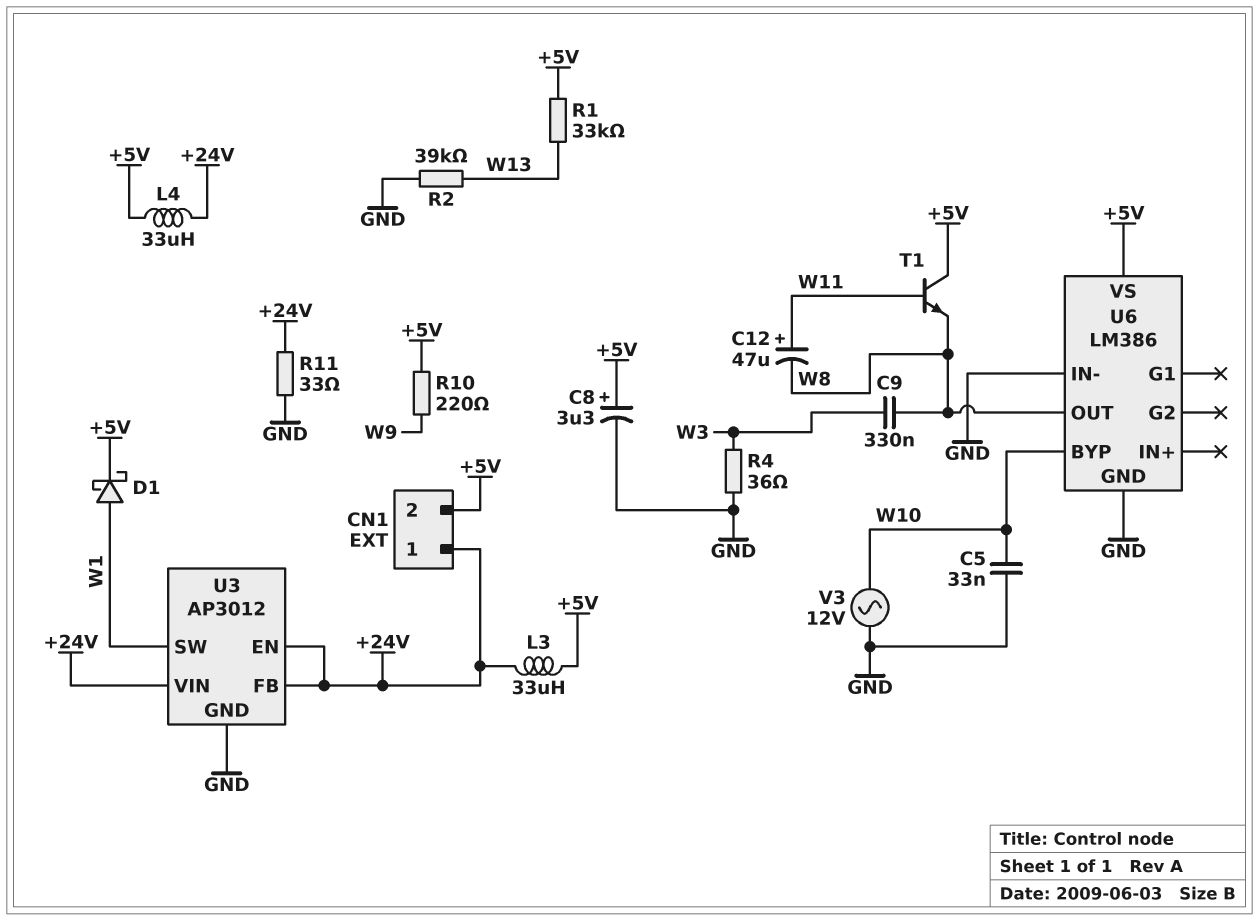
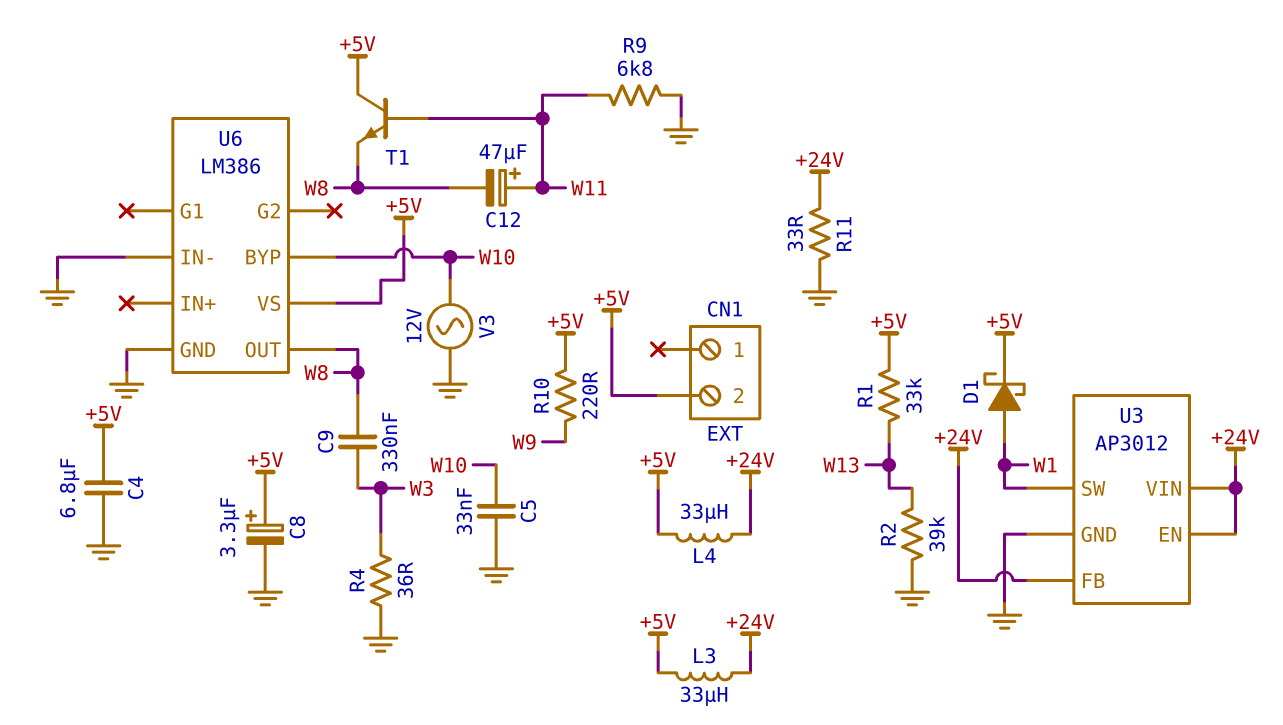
C4: none -> 6.8uF (+5V, GND)
CN1 pin 1: +24V -> none
R9: none -> 6.8k (GND, W11)

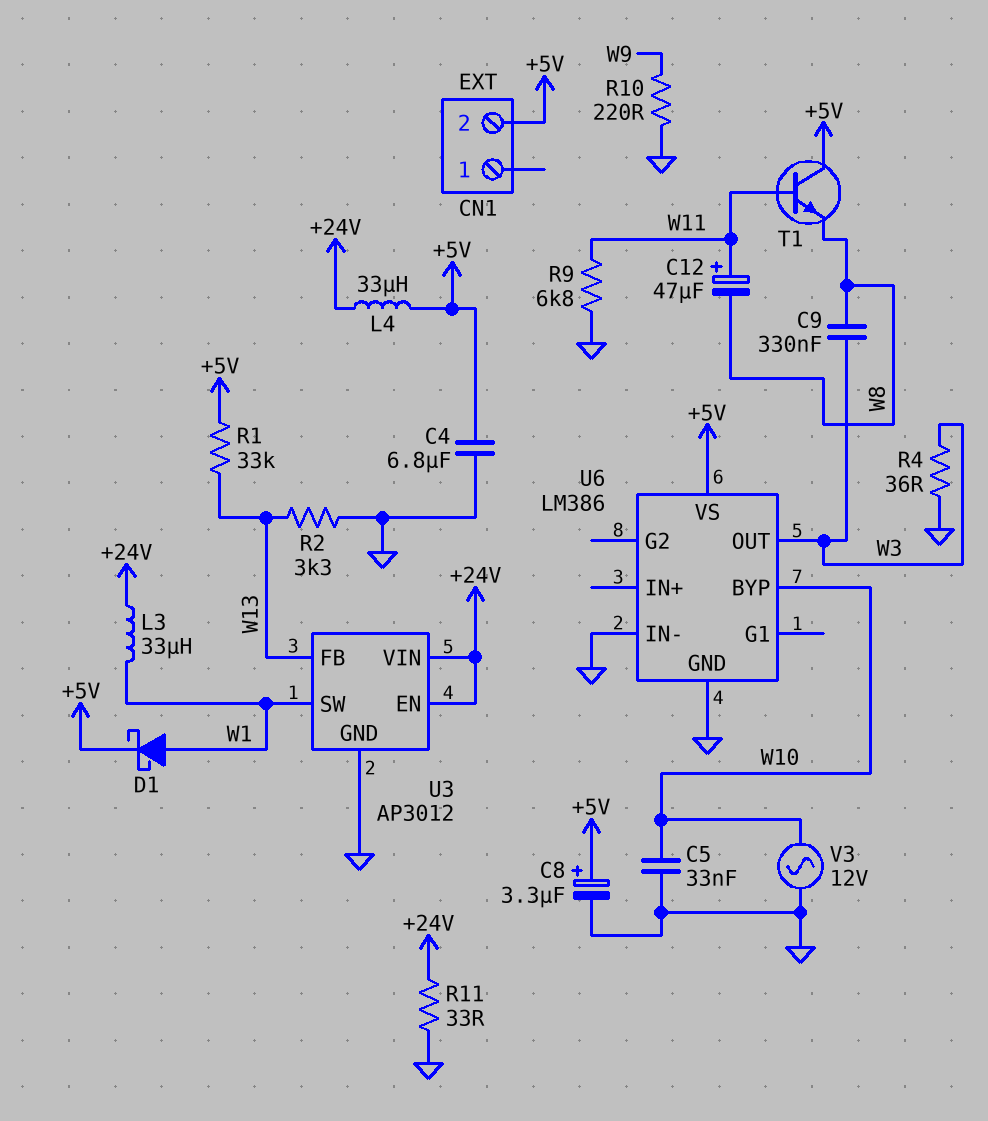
L3: 33uH (+5V, +24V) -> 33uH (+24V, W1)
R2: 39k (GND, W13) -> 3.3k (GND, W13)
R10: 220 (+5V, W9) -> 220 (GND, W9)
U3 pin FB: +24V -> W13
U6 pin OUT: W8 -> W3

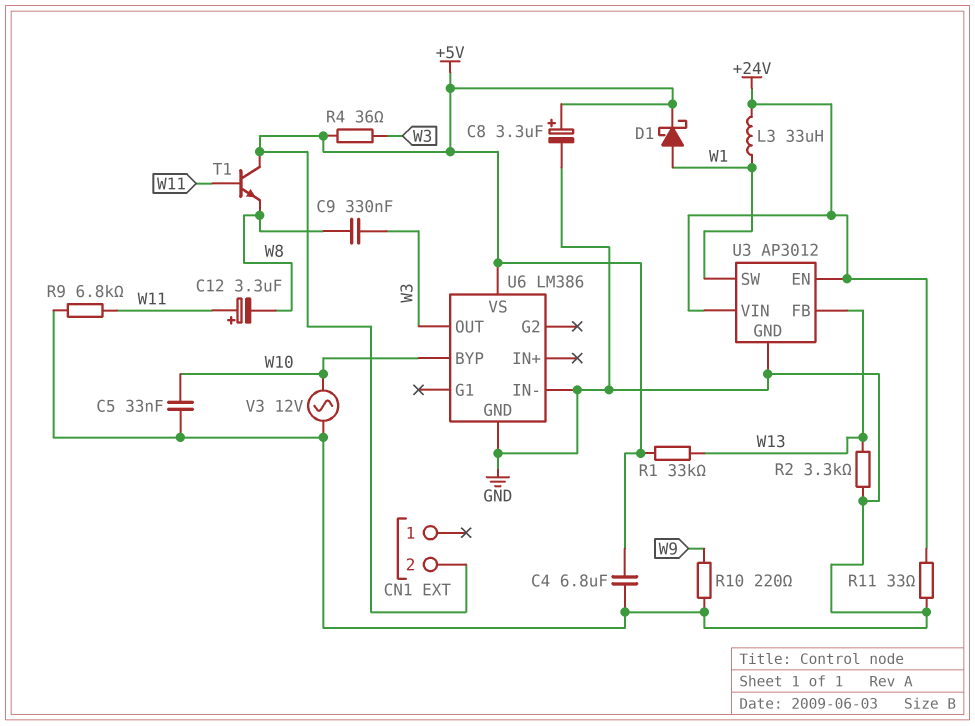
C12: 47uF (plus W11, minus W8) -> 3.3uF (plus W11, minus W8)
L4: 33uH (+5V, +24V) -> none
R4: 36 (GND, W3) -> 36 (+5V, W3)

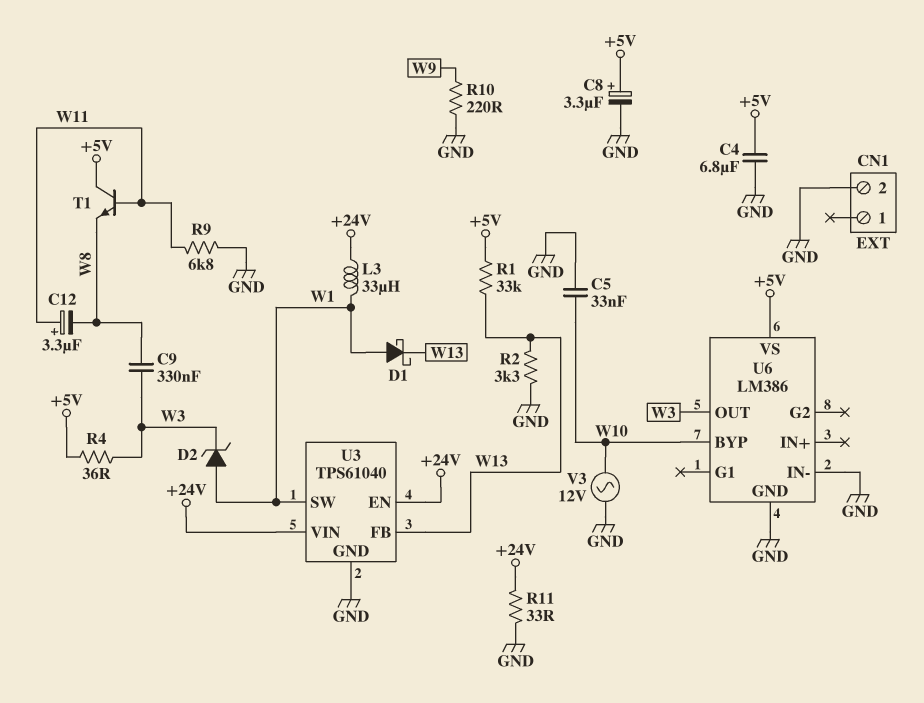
CN1 pin 2: +5V -> GND
D1: schottky (A W1, K +5V) -> schottky (A W1, K W13)
D2: none -> zener (A W1, K W3)
U3: AP3012 -> TPS61040

